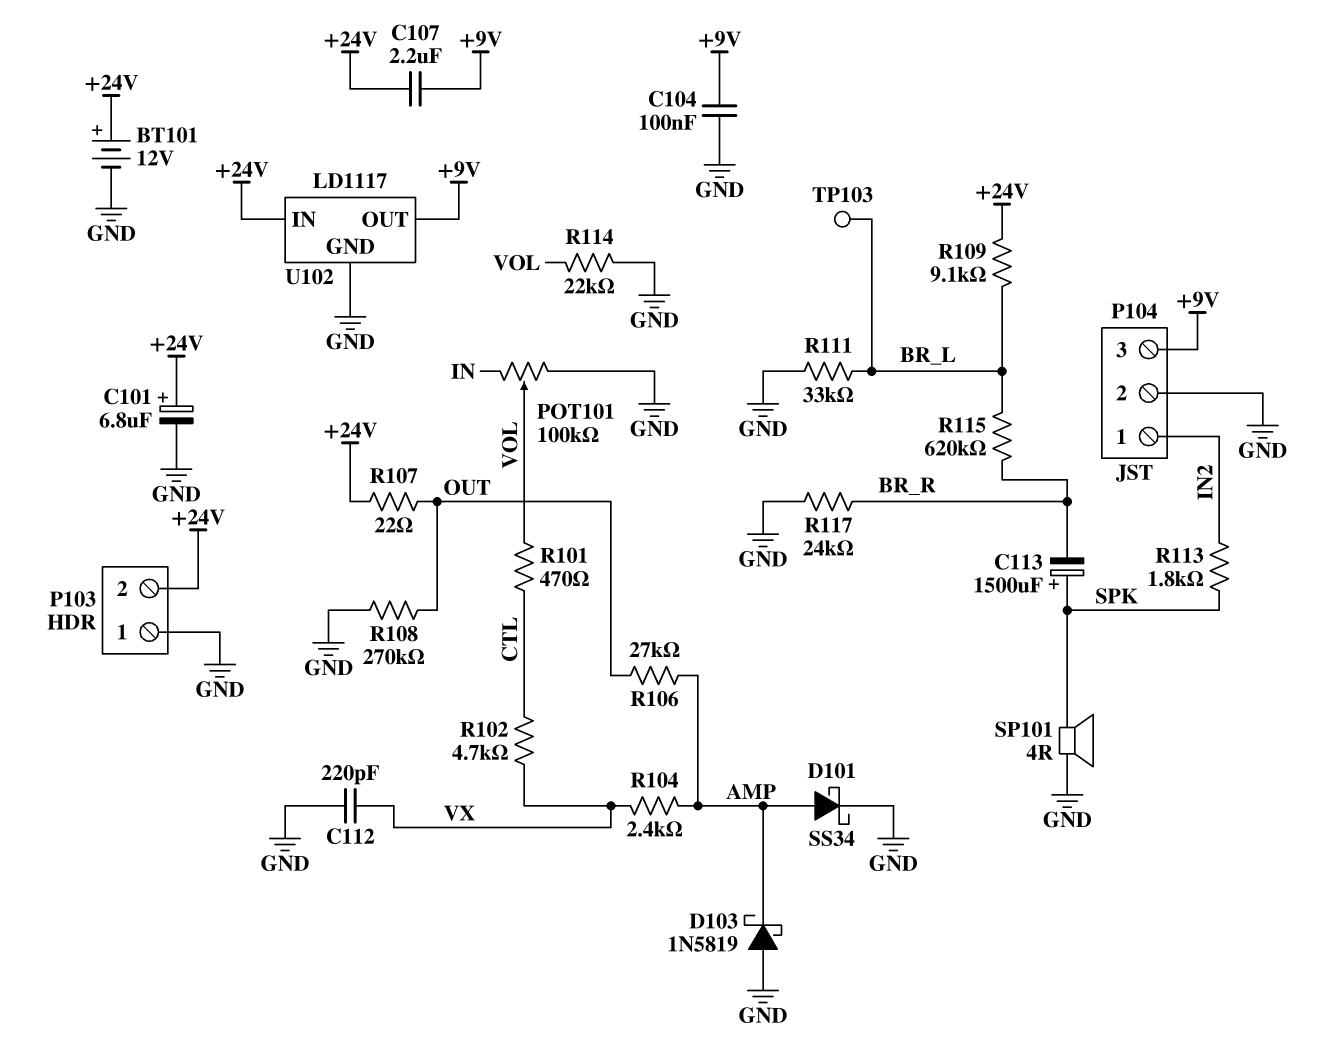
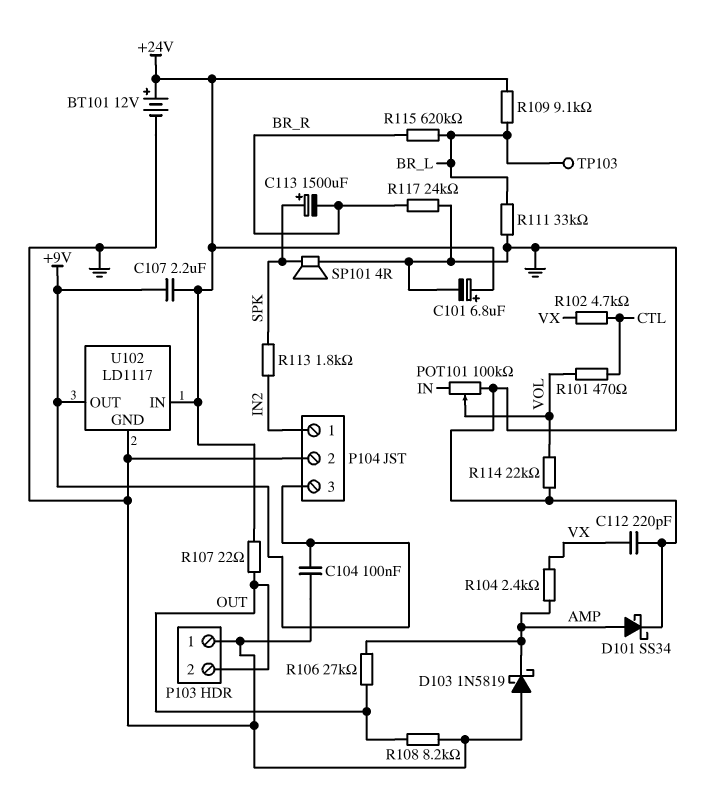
P103 pin 2: +24V -> OUT
R108: 270k (GND, OUT) -> 8.2k (GND, OUT)

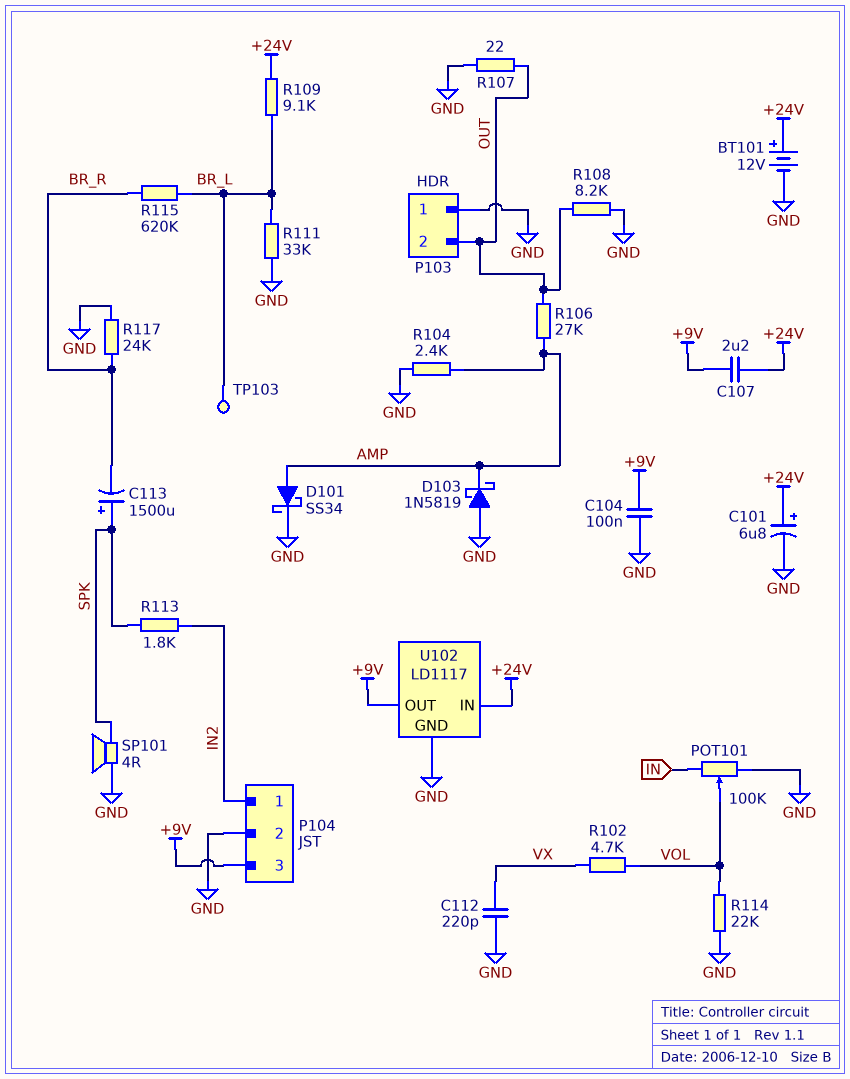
R101: 470 (CTL, VOL) -> none
R102: 4.7k (CTL, VX) -> 4.7k (VOL, VX)
R104: 2.4k (AMP, VX) -> 2.4k (AMP, GND)
R107: 22 (+24V, OUT) -> 22 (GND, OUT)

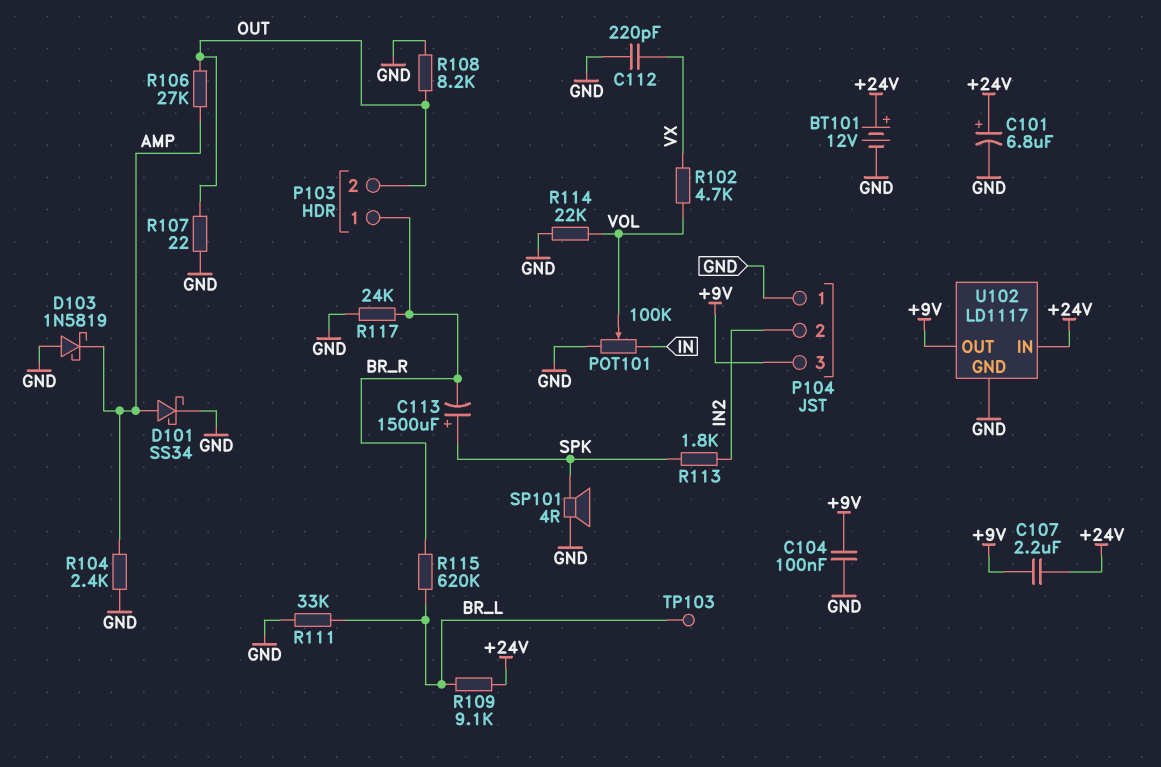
P103 pin 1: GND -> BR_R
P104 pin 1: IN2 -> GND
P104 pin 2: GND -> IN2

